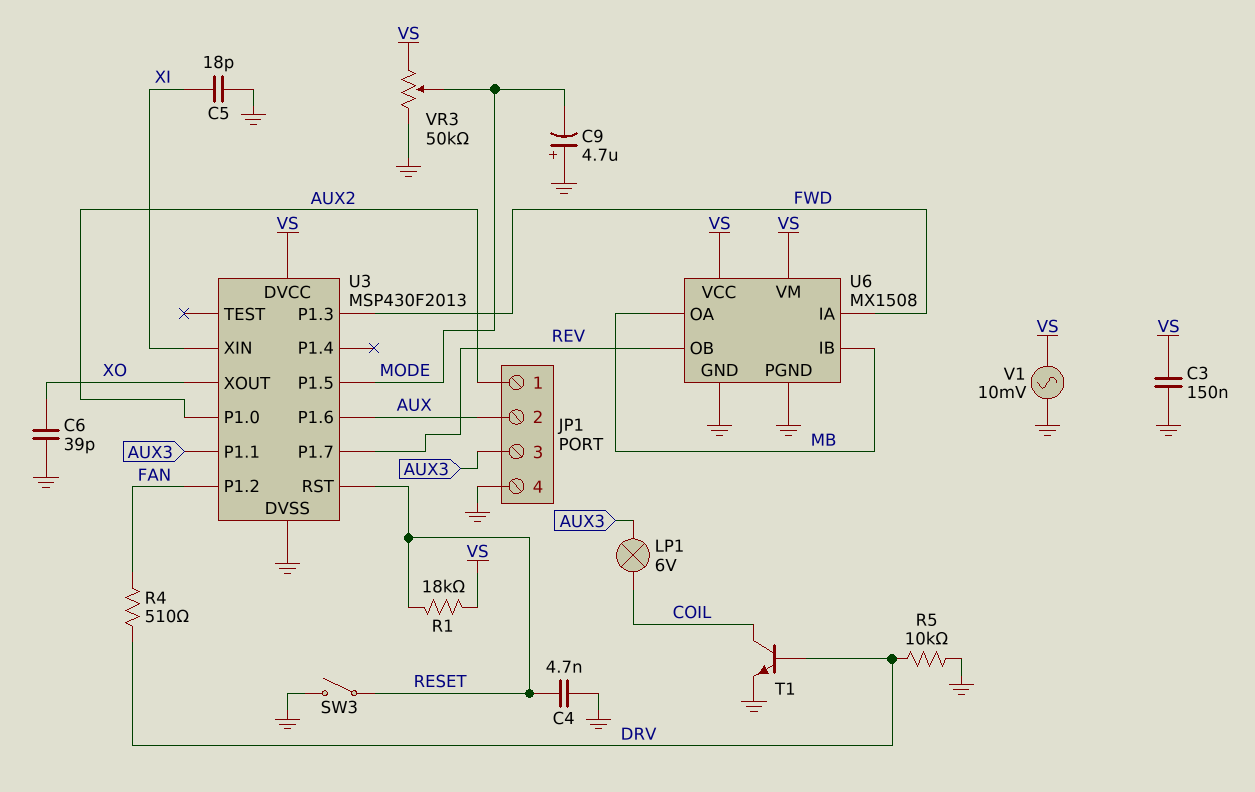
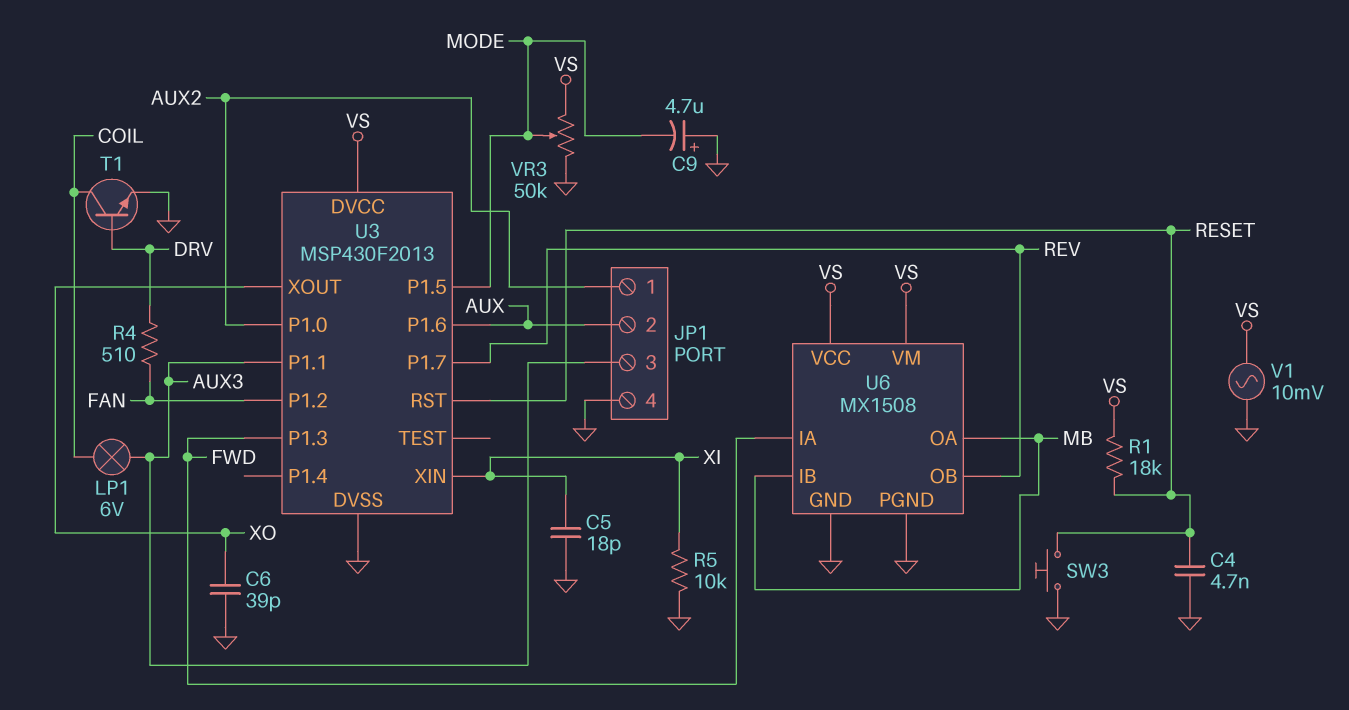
C3: 150nF (GND, VS) -> none
R5: 10k (DRV, GND) -> 10k (GND, XI)
SW3: switch (GND, RESET) -> button (GND, RESET)

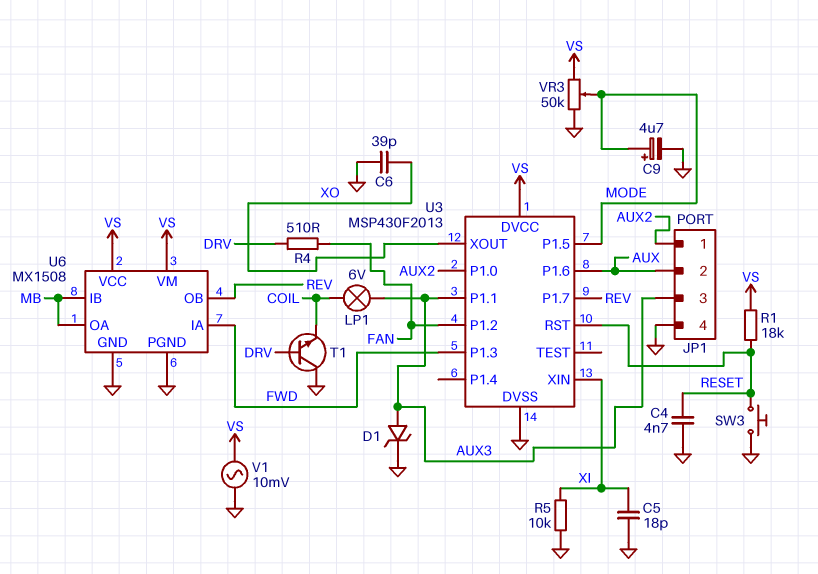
C9: 4.7uF (plus GND, minus MODE) -> 4.7uF (plus MODE, minus GND)
D1: none -> zener (A AUX3, K GND)
T1: NPN (B DRV, C COIL, E GND) -> NPN (B DRV, C GND, E COIL)

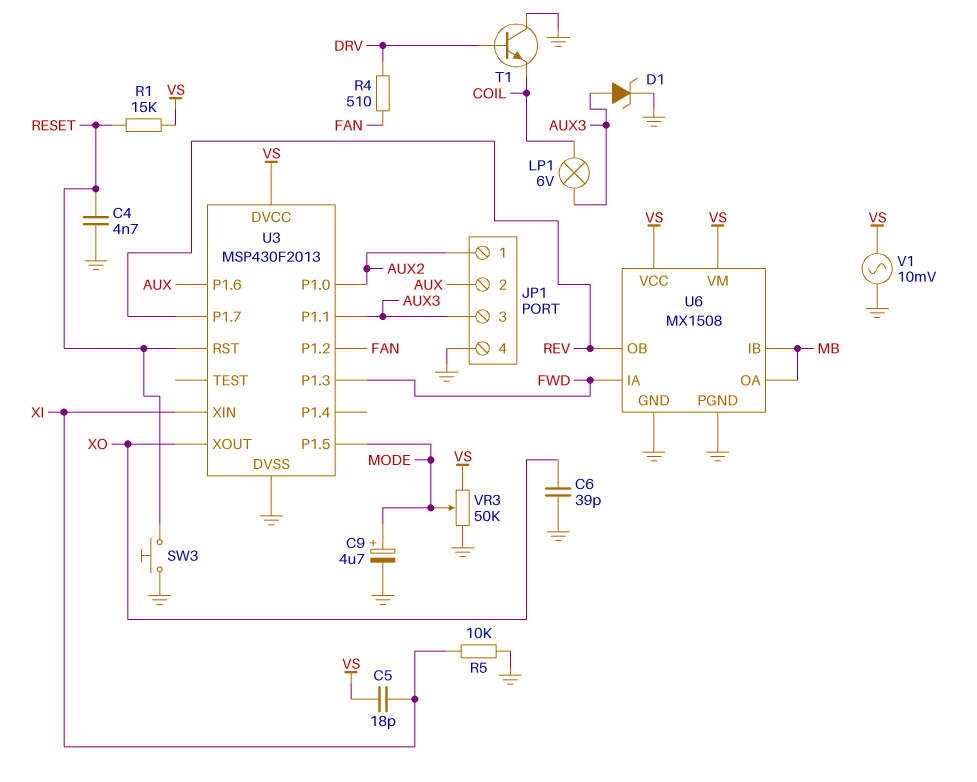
C5: 18pF (GND, XI) -> 18pF (VS, XI)
R1: 18k (RESET, VS) -> 15k (RESET, VS)

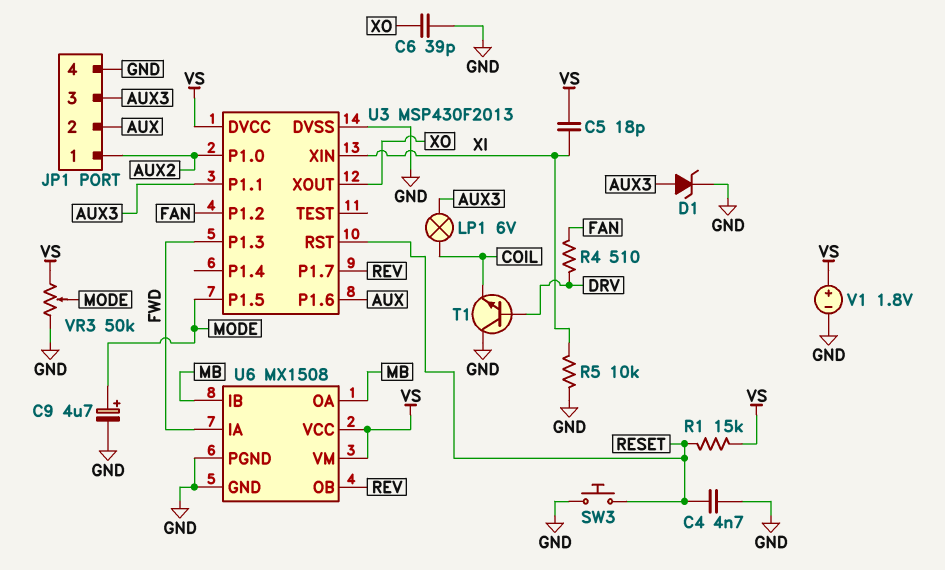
V1: AC 10mV (GND, VS) -> 1.8V (plus VS, minus GND)

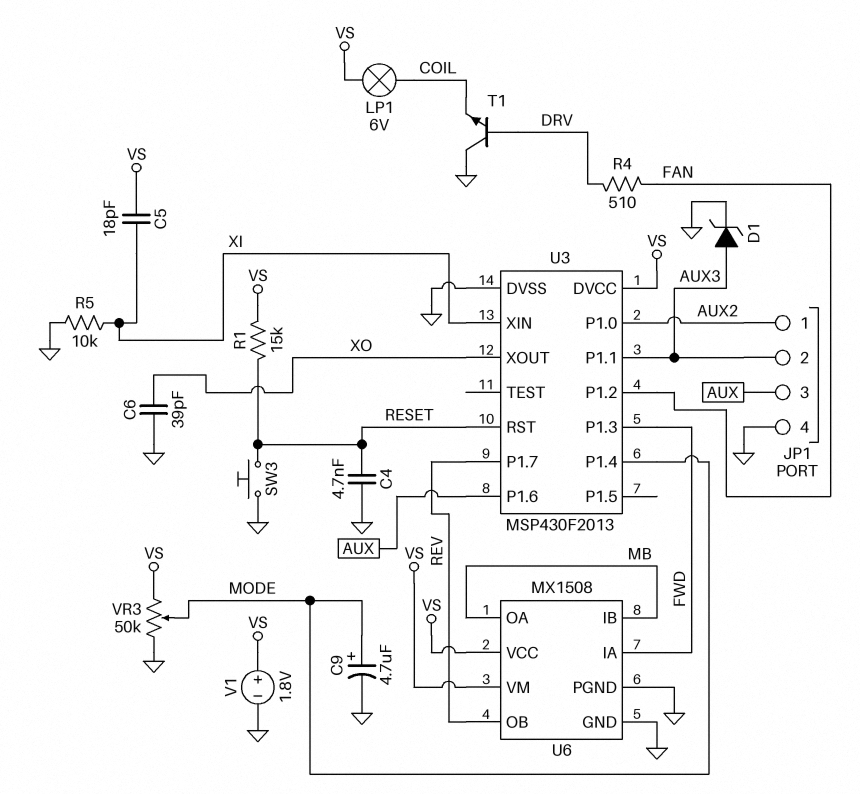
JP1 pin 2: AUX -> AUX3
JP1 pin 3: AUX3 -> AUX
LP1: lamp 6V (AUX3, COIL) -> lamp 6V (COIL, VS)
U3 pin P1.4: none -> MODE
U3 pin P1.5: MODE -> none

